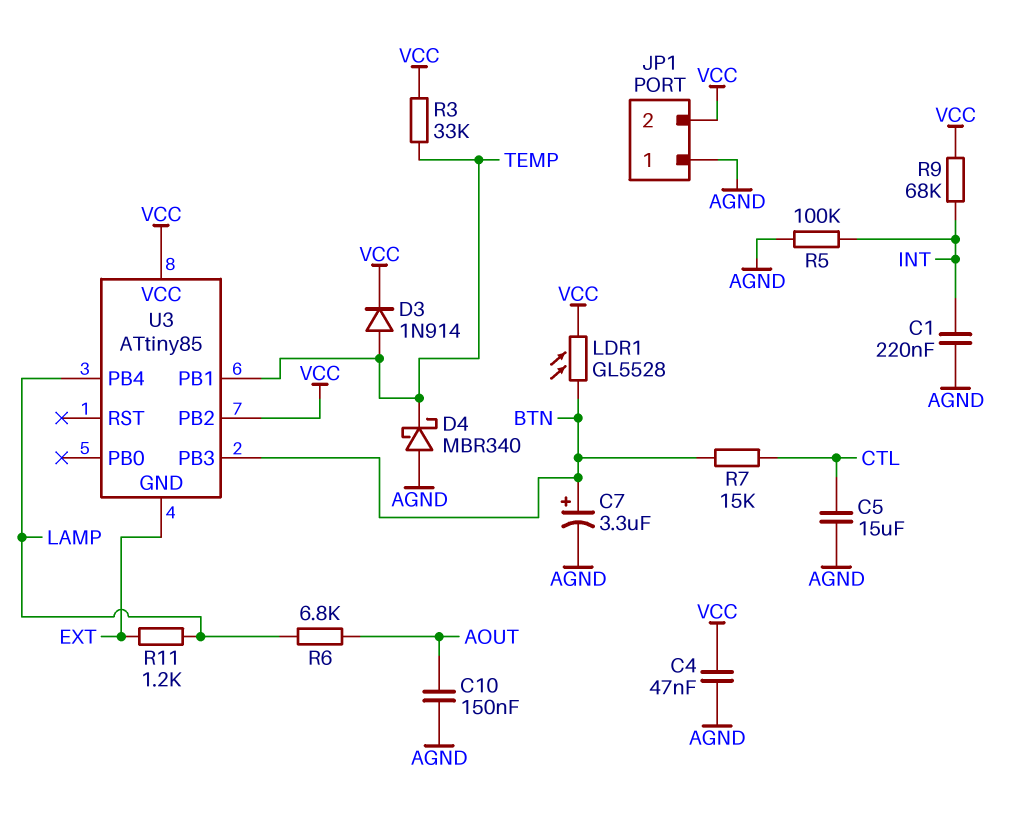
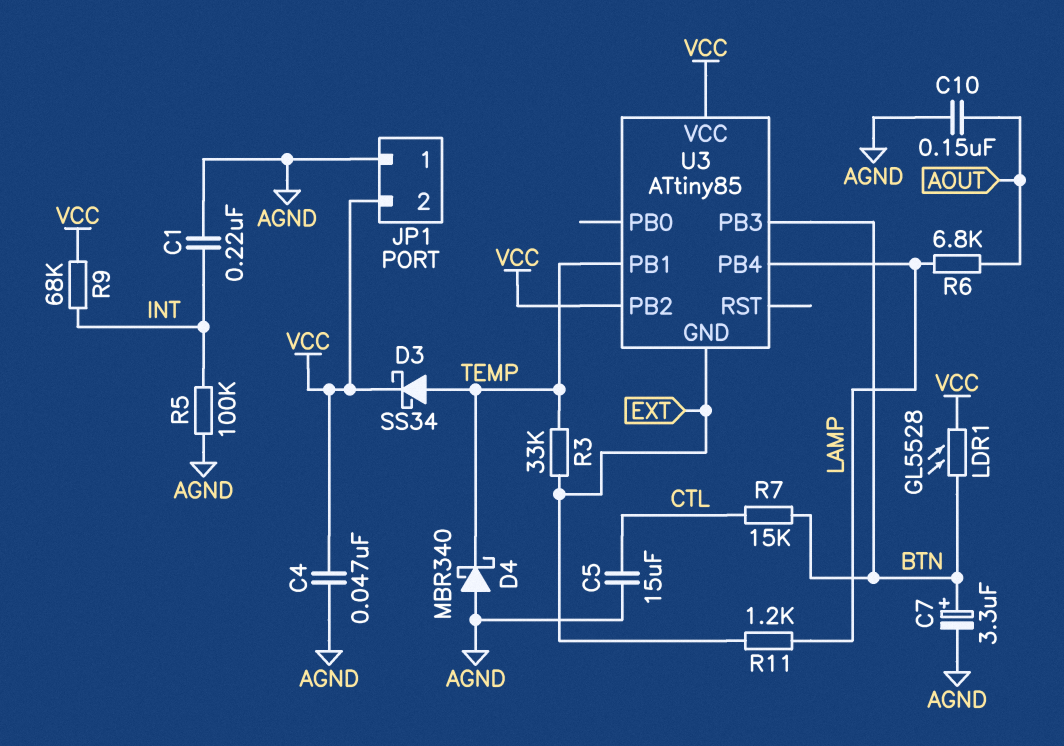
D3: diode 1N914 (A TEMP, K VCC) -> schottky SS34 (A TEMP, K VCC)
R3: 33k (TEMP, VCC) -> 33k (EXT, TEMP)

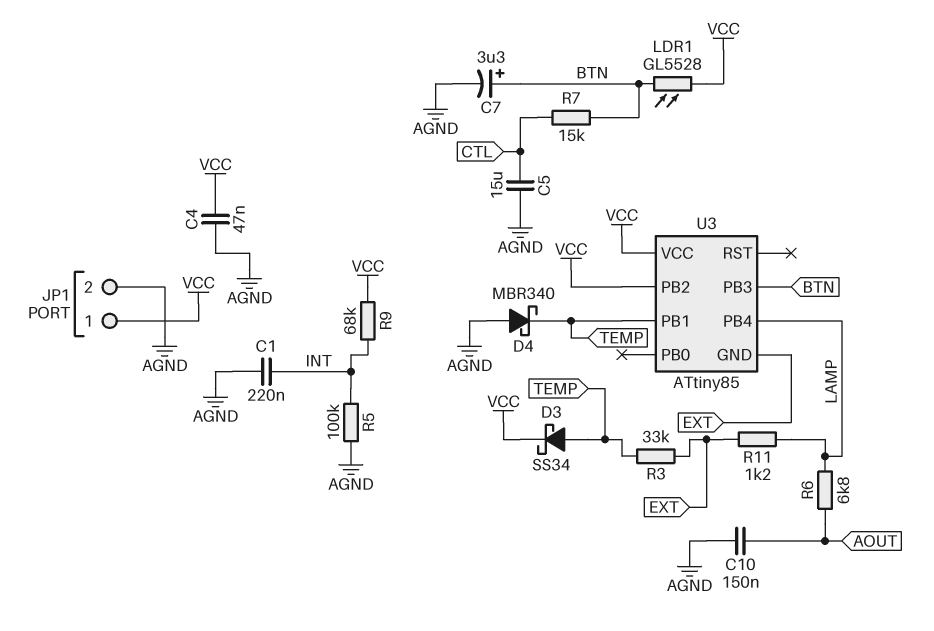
JP1 pin 1: AGND -> VCC
JP1 pin 2: VCC -> AGND

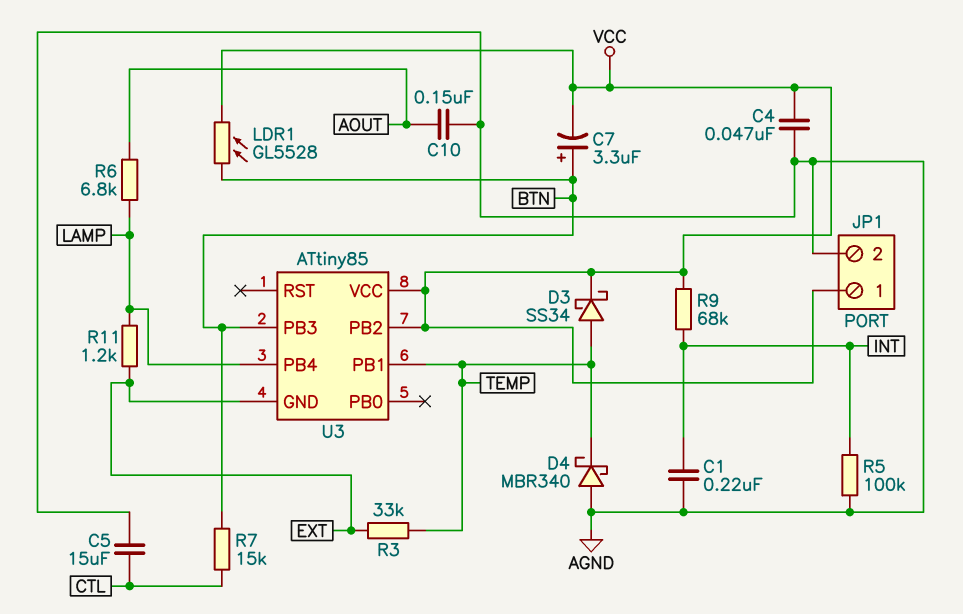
C7: 3.3uF (plus BTN, minus AGND) -> 3.3uF (plus BTN, minus VCC)

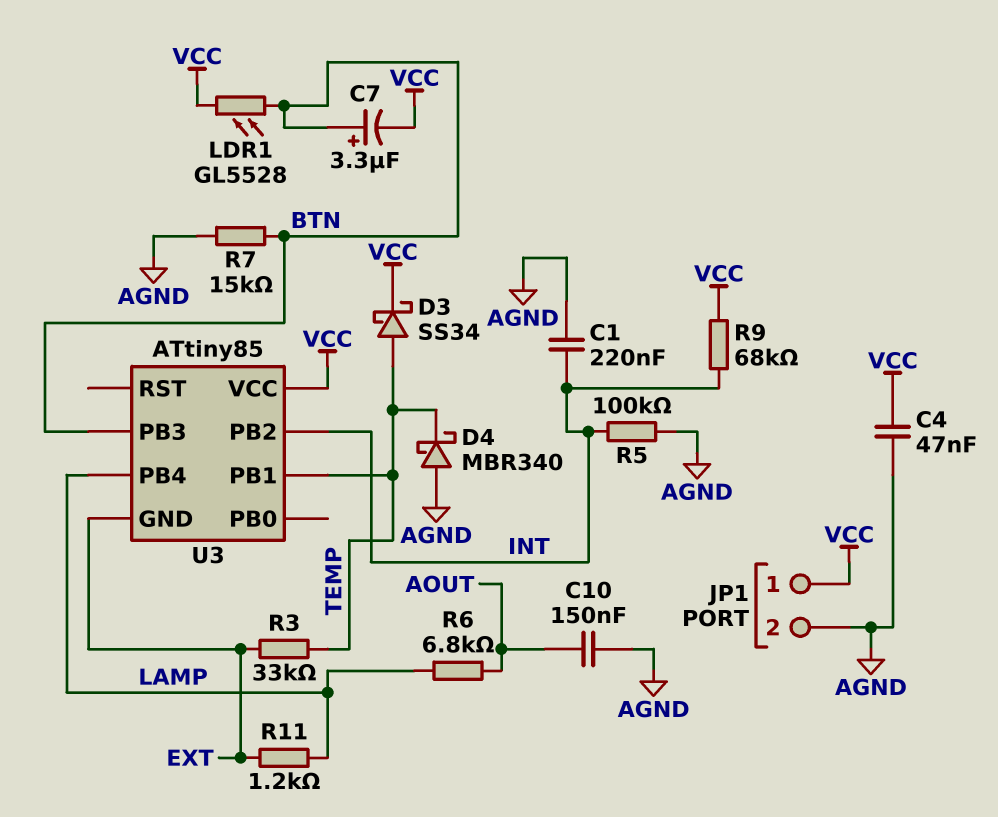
C5: 15uF (AGND, CTL) -> none
R7: 15k (BTN, CTL) -> 15k (AGND, BTN)
U3 pin PB2: VCC -> INT

